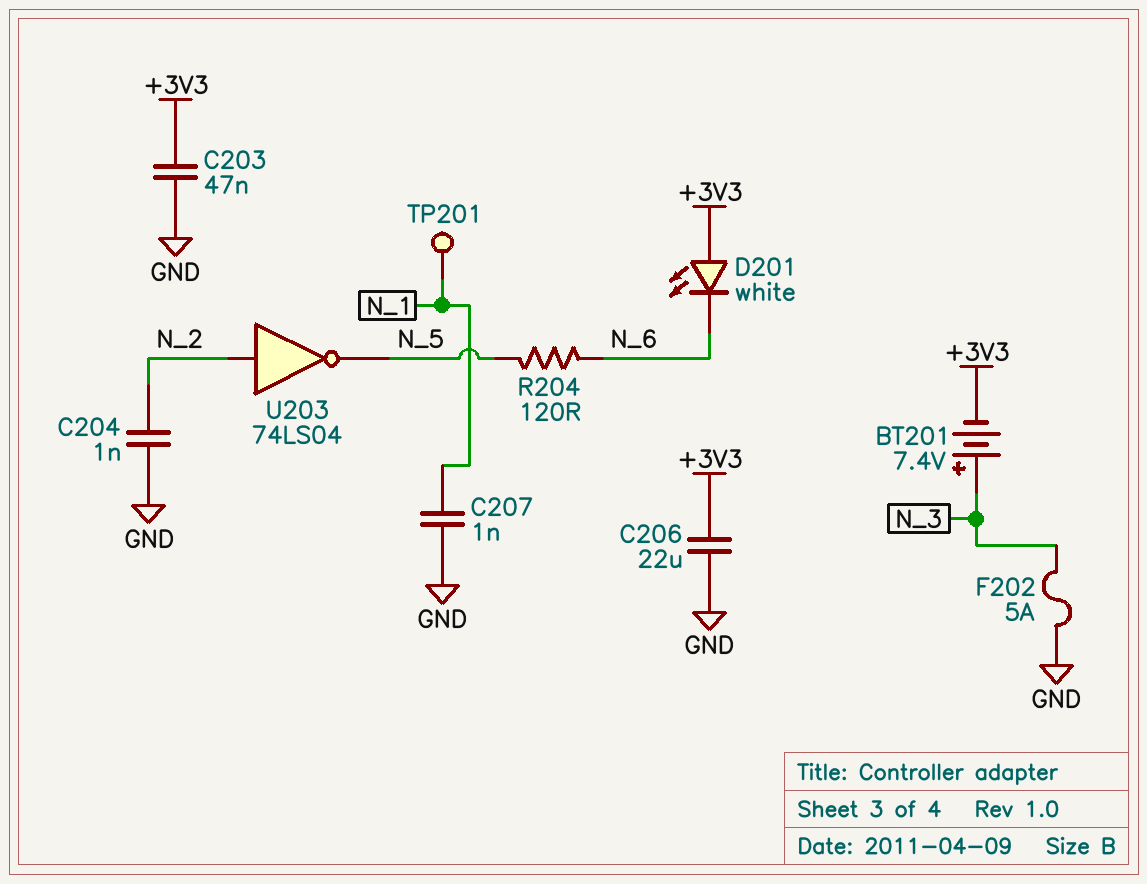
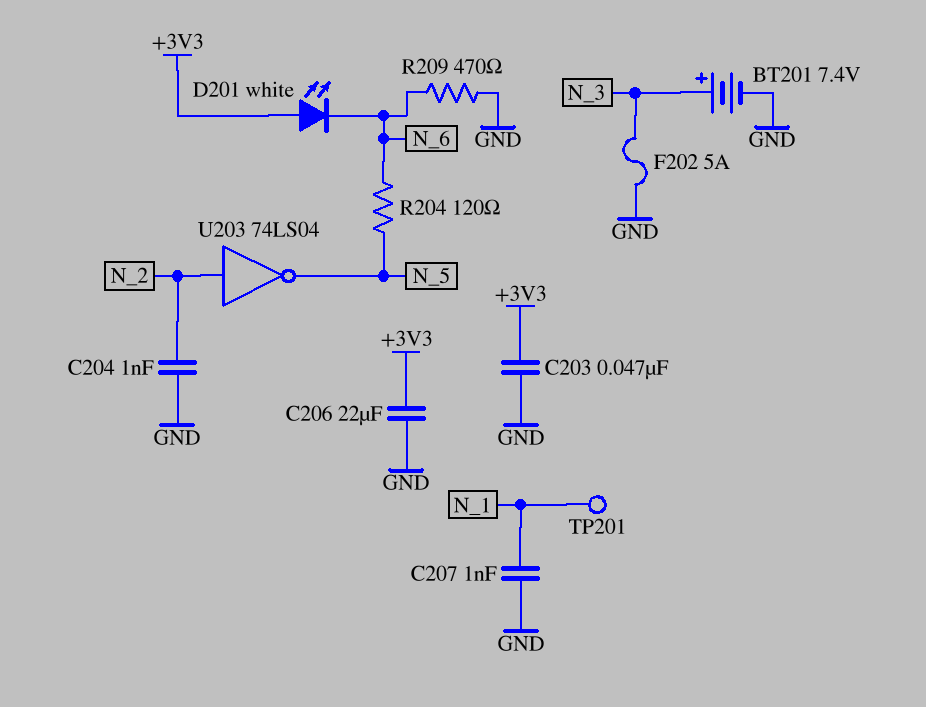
BT201: 7.4V (plus N_3, minus +3V3) -> 7.4V (plus N_3, minus GND)
R209: none -> 470 (GND, N_6)

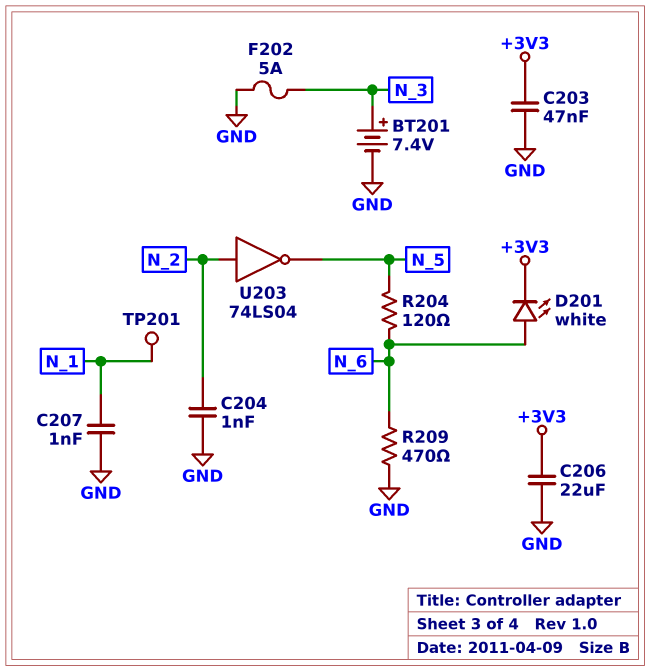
D201: LED white (A +3V3, K N_6) -> LED white (A N_6, K +3V3)

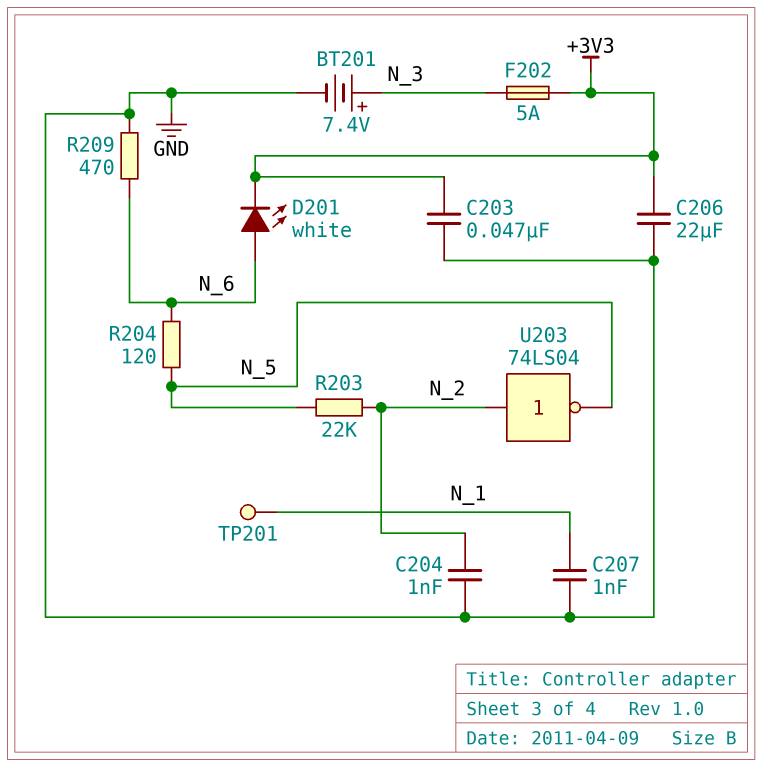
F202: 5A (GND, N_3) -> 5A (+3V3, N_3)
R203: none -> 22k (N_2, N_5)

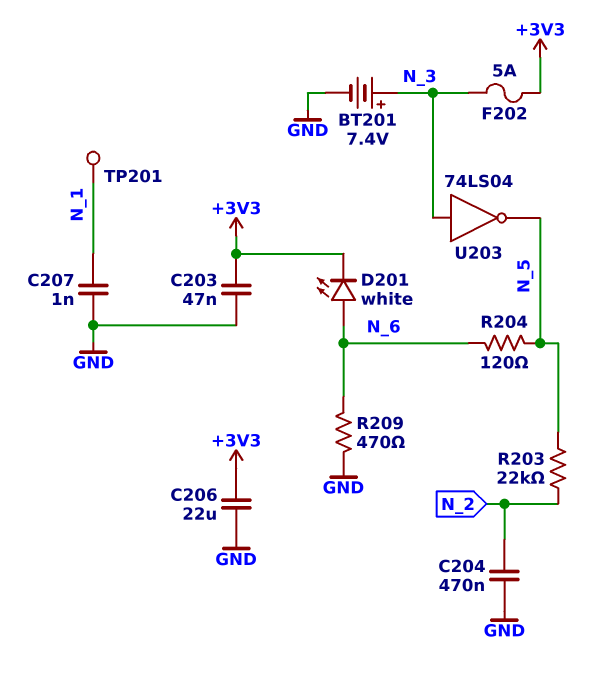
C204: 1nF (GND, N_2) -> 470nF (GND, N_2)
U203: NOT 74LS04 (in N_2, out N_5) -> NOT 74LS04 (in N_3, out N_5)

